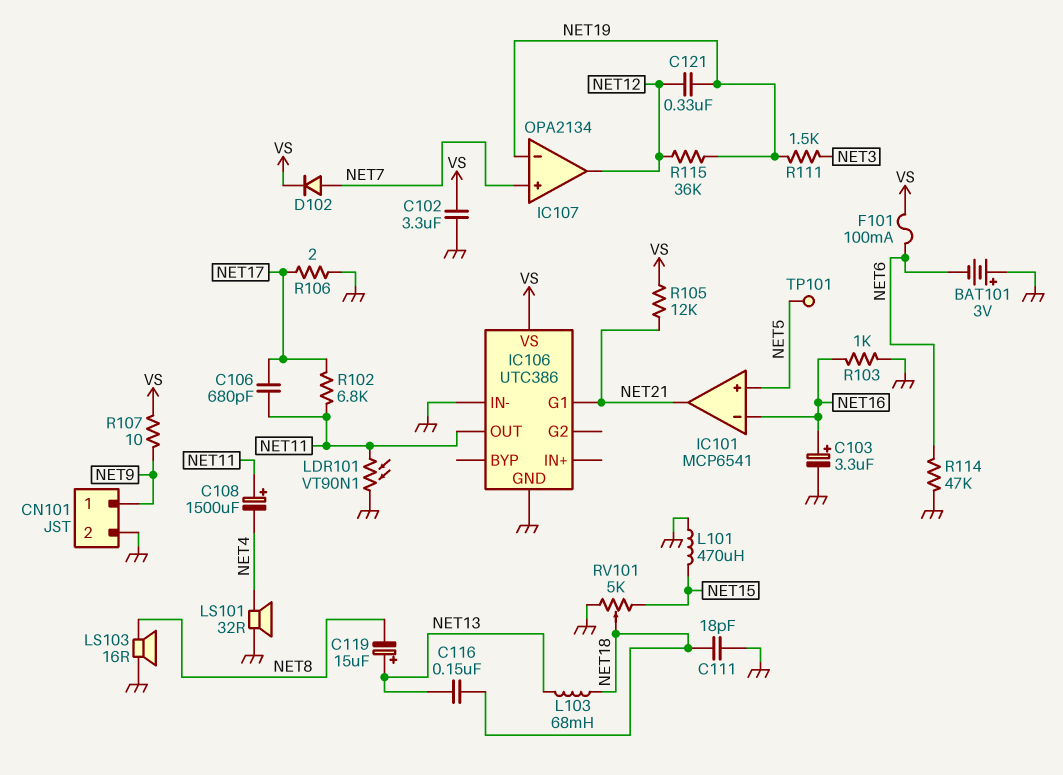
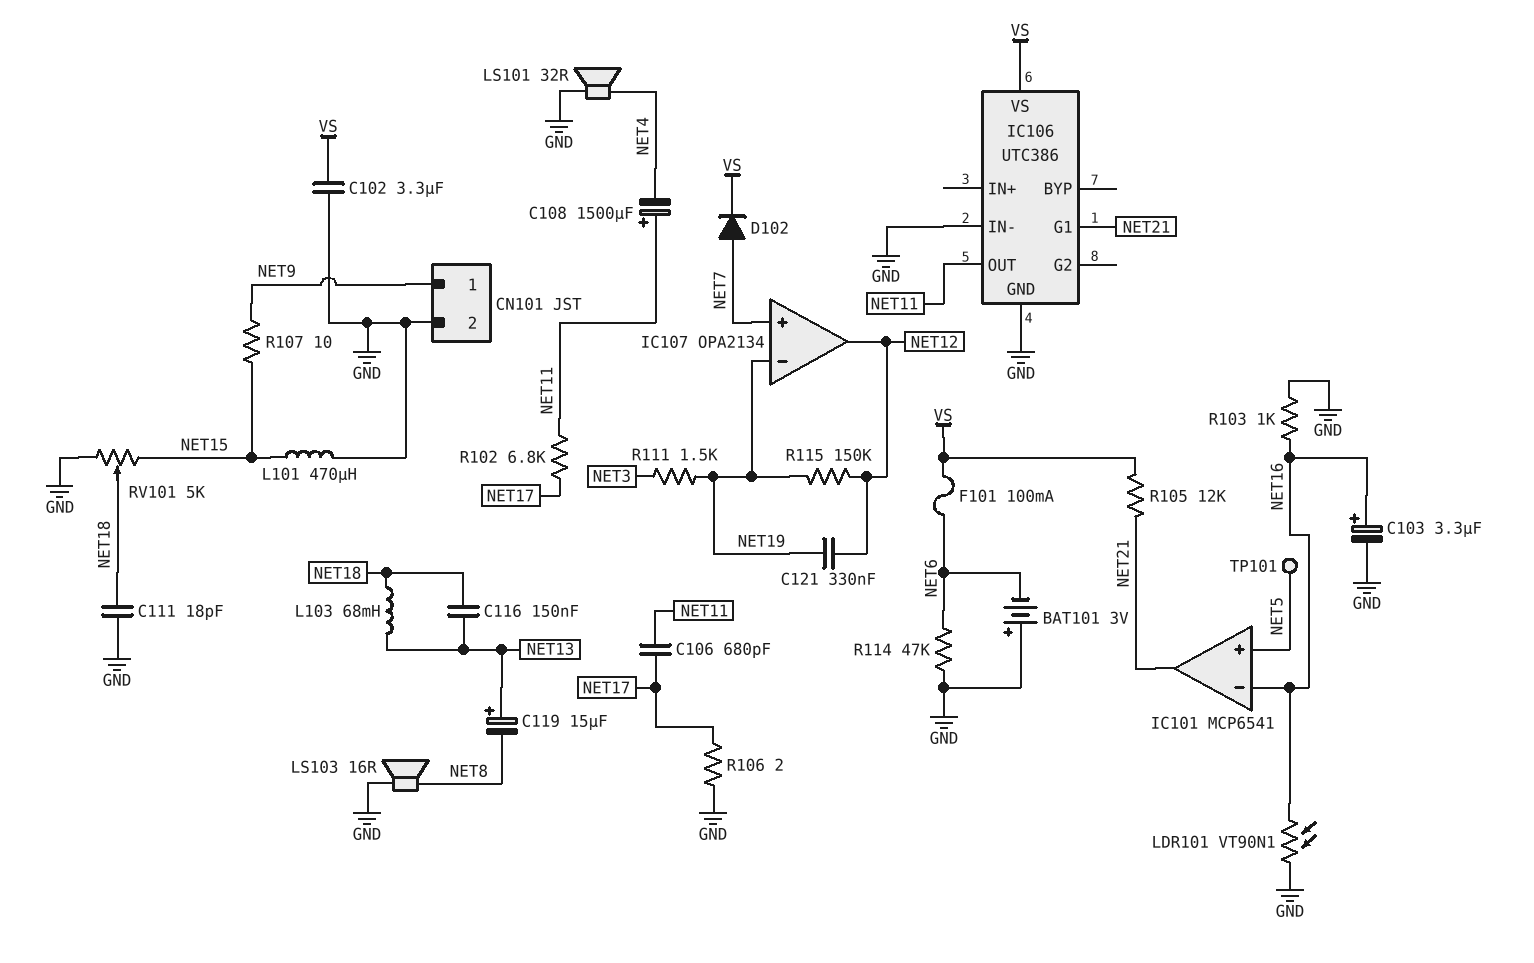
LDR101: VT90N1 (GND, NET11) -> VT90N1 (GND, NET16)
R107: 10 (NET9, VS) -> 10 (NET9, NET15)
R115: 36k (NET12, NET19) -> 150k (NET12, NET19)

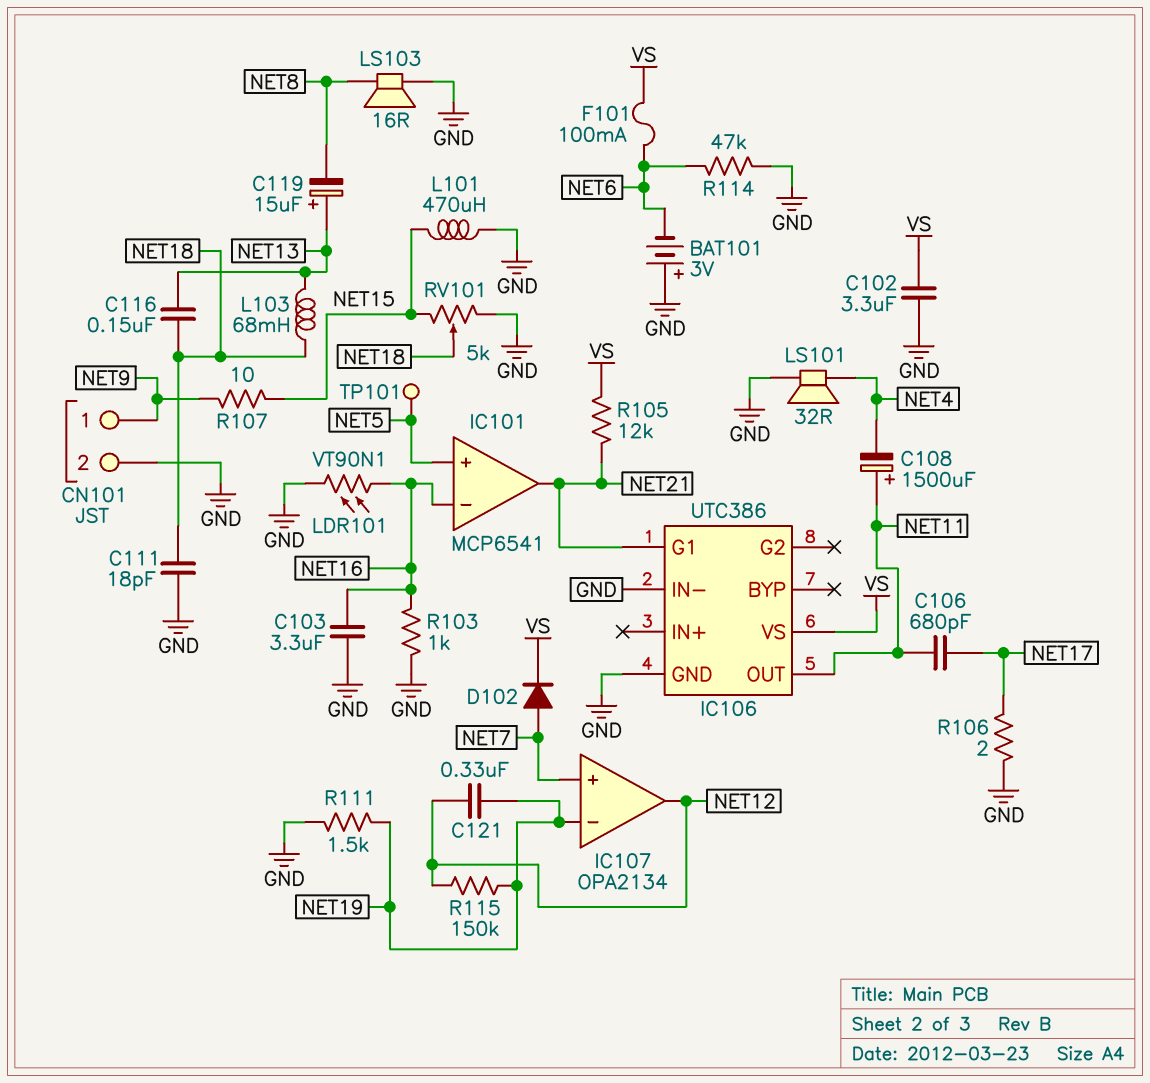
C103: 3.3uF (plus NET16, minus GND) -> 3.3uF (GND, NET16)
R102: 6.8k (NET11, NET17) -> none
R111: 1.5k (NET3, NET19) -> 1.5k (GND, NET19)

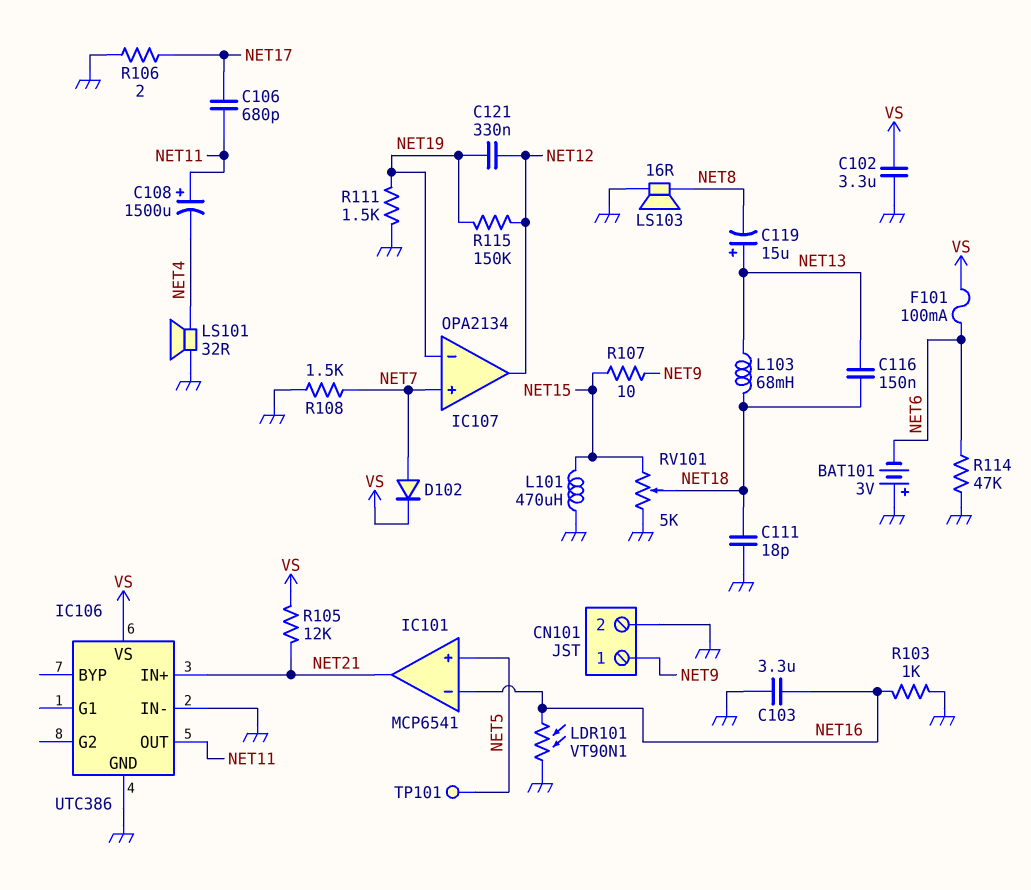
IC106 pin G1: NET21 -> none
IC106 pin IN+: none -> NET21
R108: none -> 1.5k (GND, NET7)

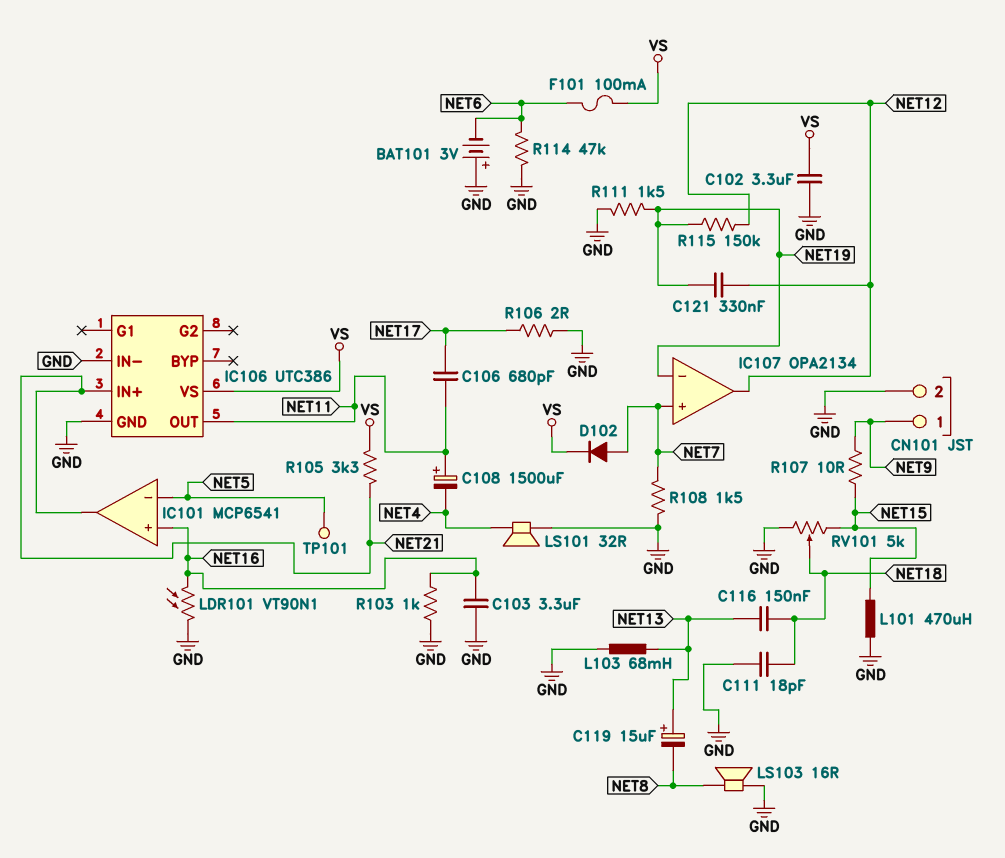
IC101 pin in+: NET5 -> NET16
IC101 pin in-: NET16 -> NET5
L103: 68mH (NET13, NET18) -> 68mH (GND, NET13)
R105: 12k (NET21, VS) -> 3.3k (NET21, VS)

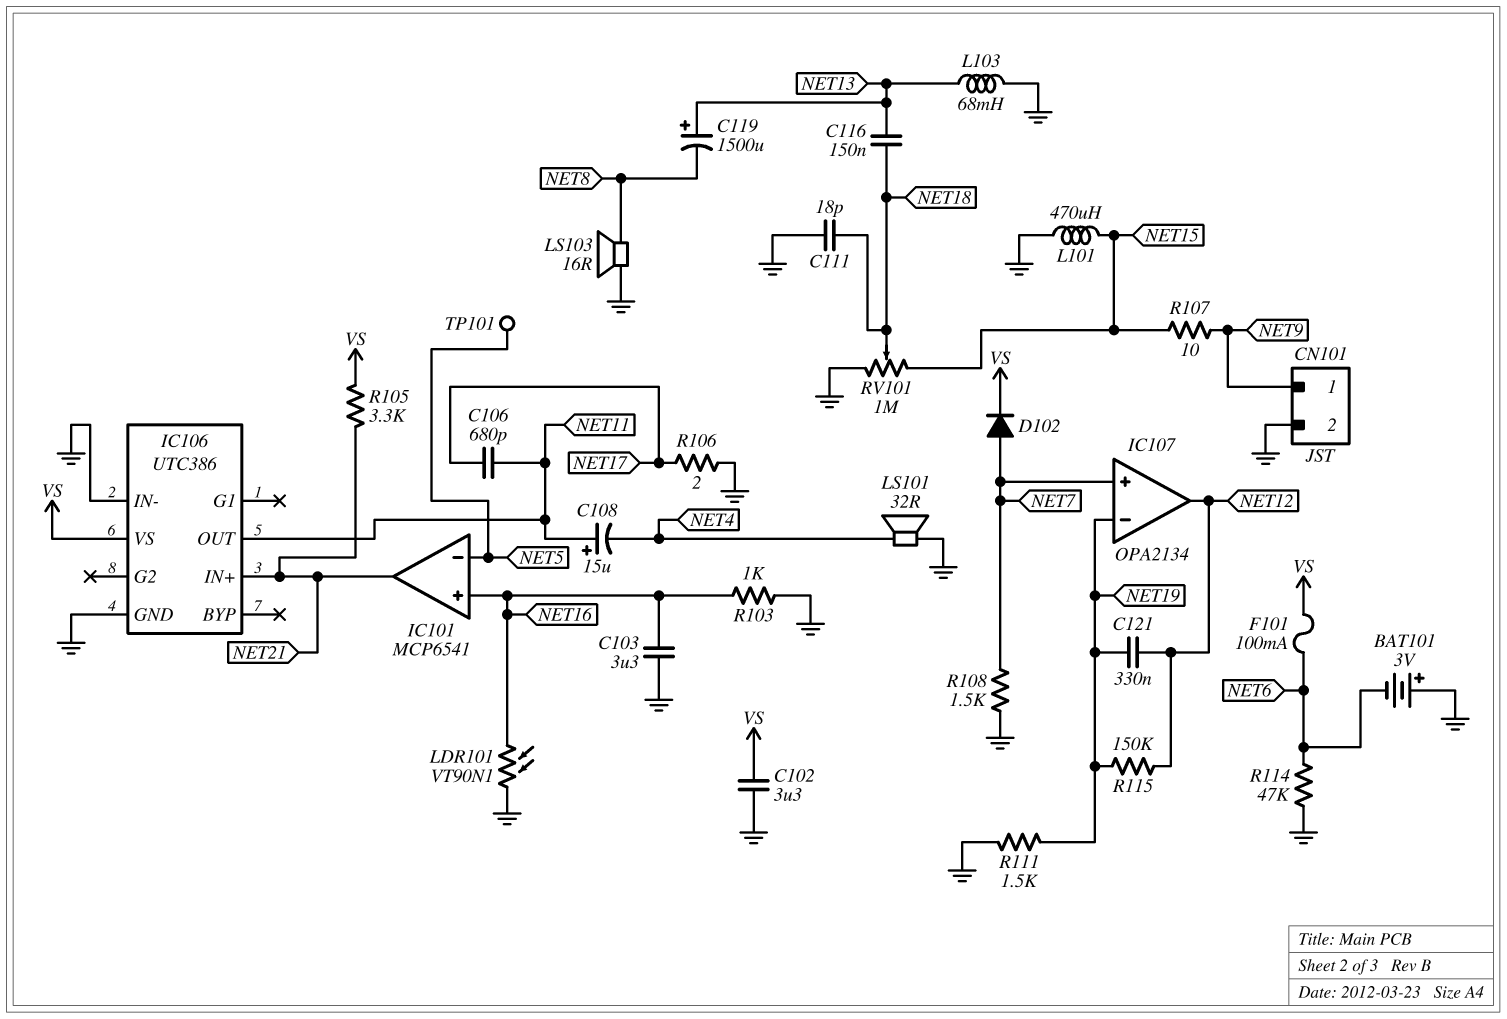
C108: 1500uF (plus NET11, minus NET4) -> 15uF (plus NET11, minus NET4)
C119: 15uF (plus NET13, minus NET8) -> 1500uF (plus NET13, minus NET8)
RV101: 5k (GND, NET15, wiper NET18) -> 1M (GND, NET15, wiper NET18)

